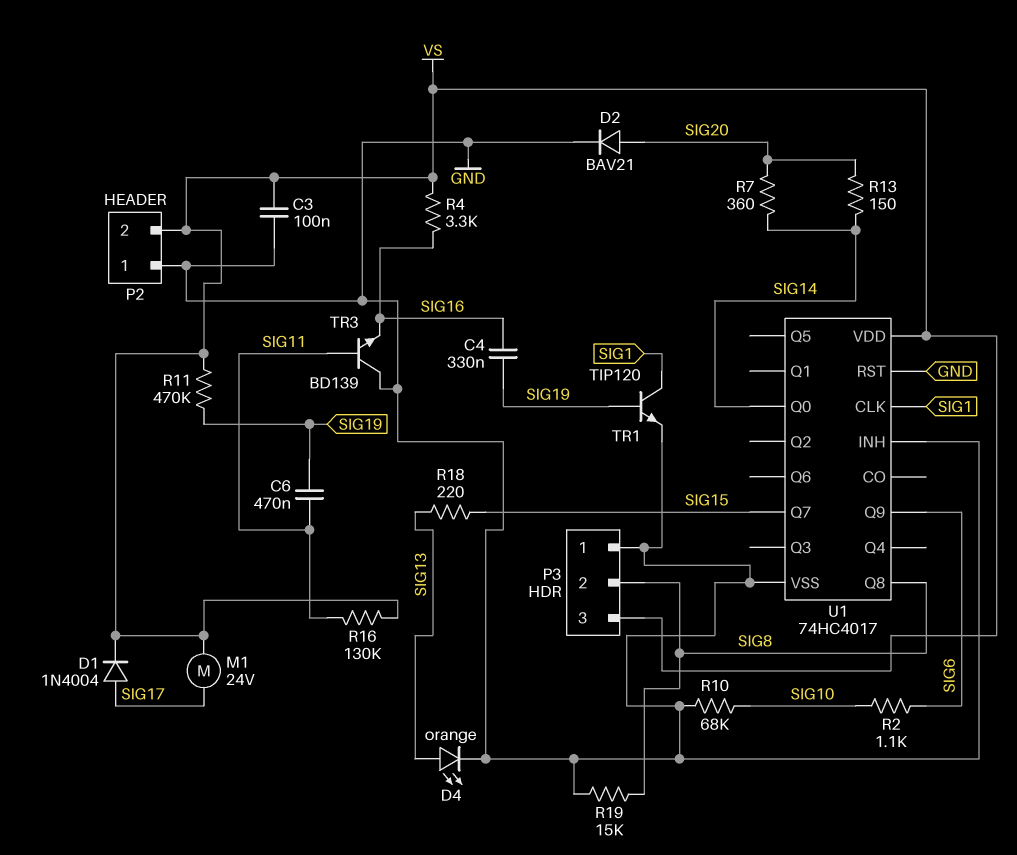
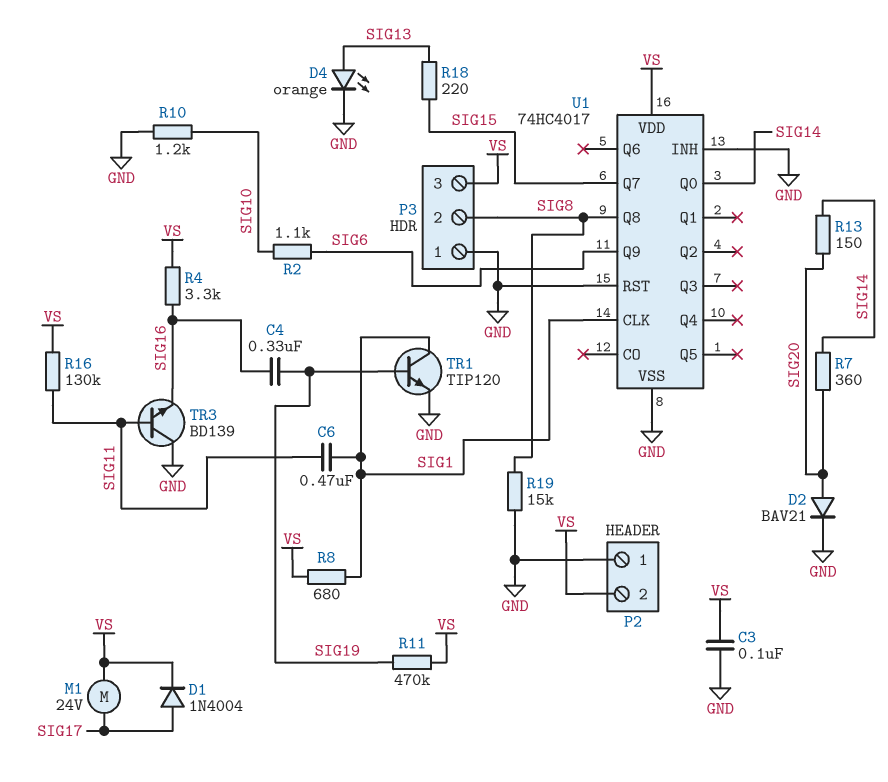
C6: 470nF (SIG11, SIG19) -> 470nF (SIG1, SIG11)
R8: none -> 680 (SIG1, VS)
R10: 68k (GND, SIG10) -> 1.2k (GND, SIG10)

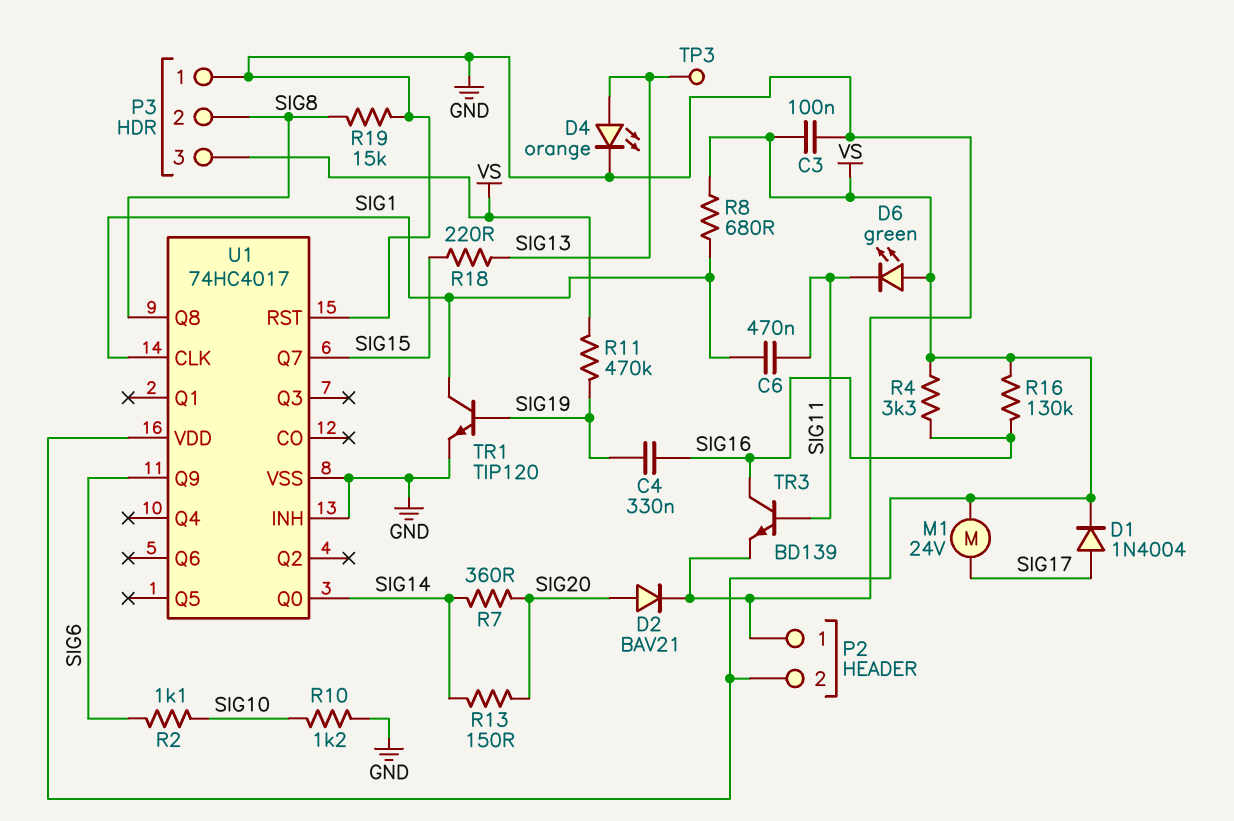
D6: none -> LED green (A VS, K SIG11)
R16: 130k (SIG11, VS) -> 130k (SIG16, VS)
TP3: none -> test point (SIG13)
TR3: NPN BD139 (B SIG11, C GND, E SIG16) -> NPN BD139 (B SIG11, C SIG16, E GND)

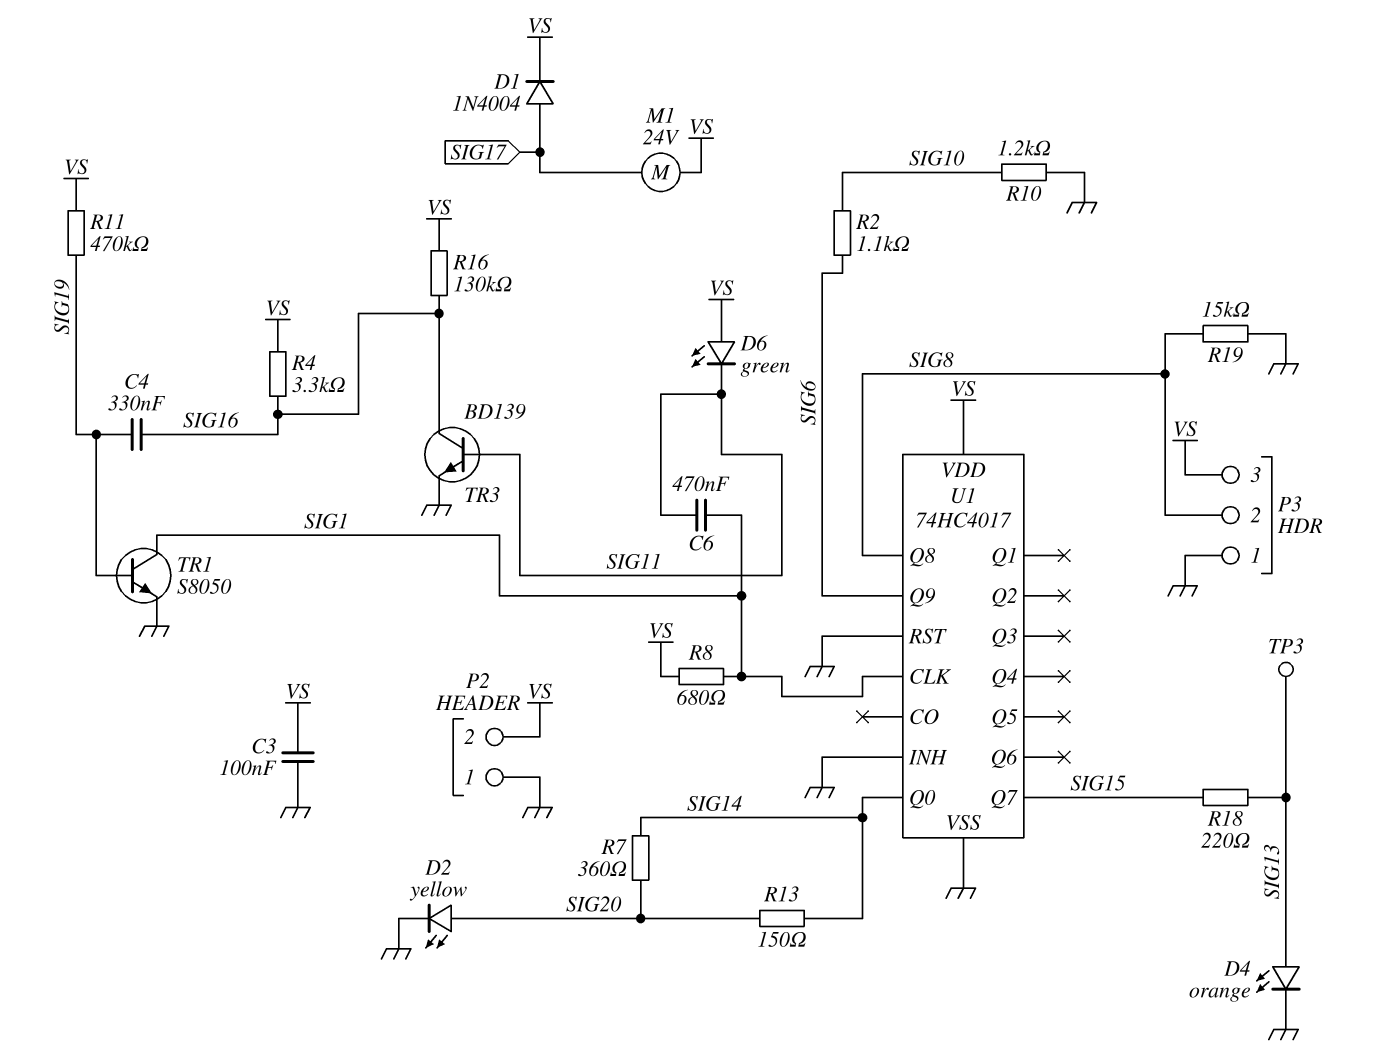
D2: diode BAV21 (A SIG20, K GND) -> LED yellow (A SIG20, K GND)
TR1: NPN TIP120 (B SIG19, C SIG1, E GND) -> NPN S8050 (B SIG19, C SIG1, E GND)

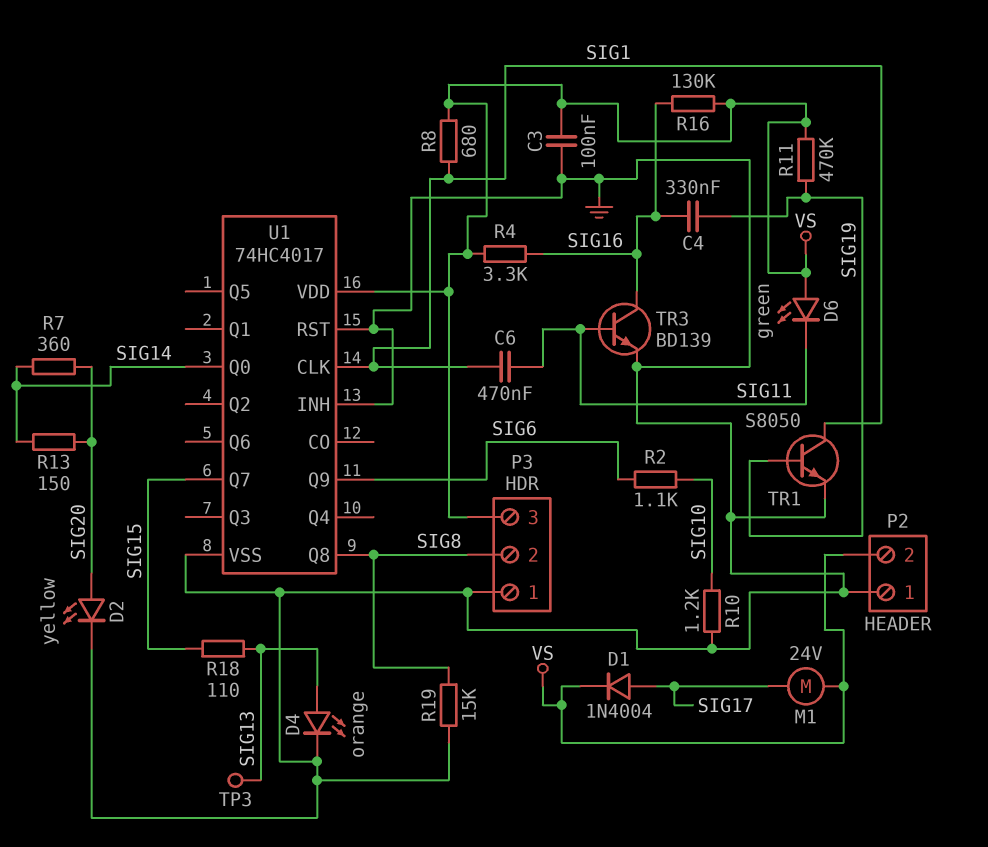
R18: 220 (SIG13, SIG15) -> 110 (SIG13, SIG15)

